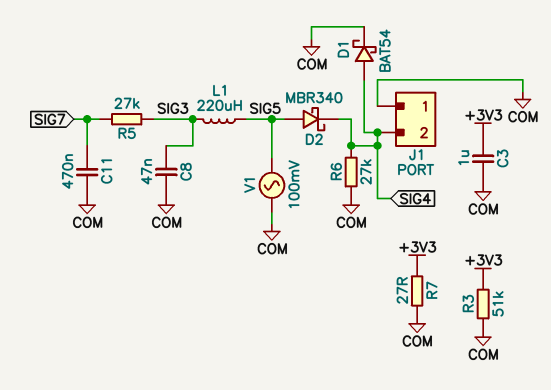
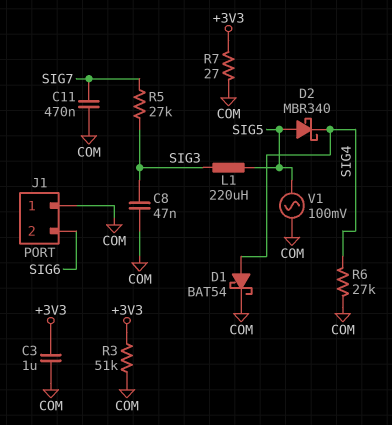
J1 pin 2: SIG4 -> SIG6

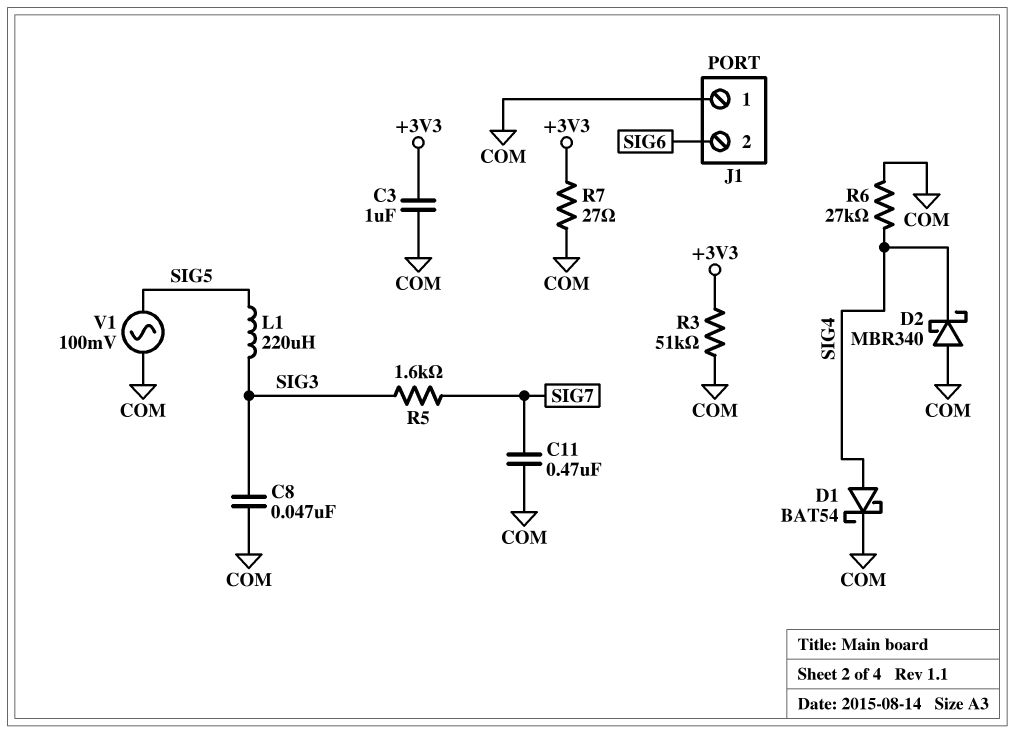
D2: schottky MBR340 (A SIG5, K SIG4) -> schottky MBR340 (A COM, K SIG4)
R5: 27k (SIG3, SIG7) -> 1.6k (SIG3, SIG7)

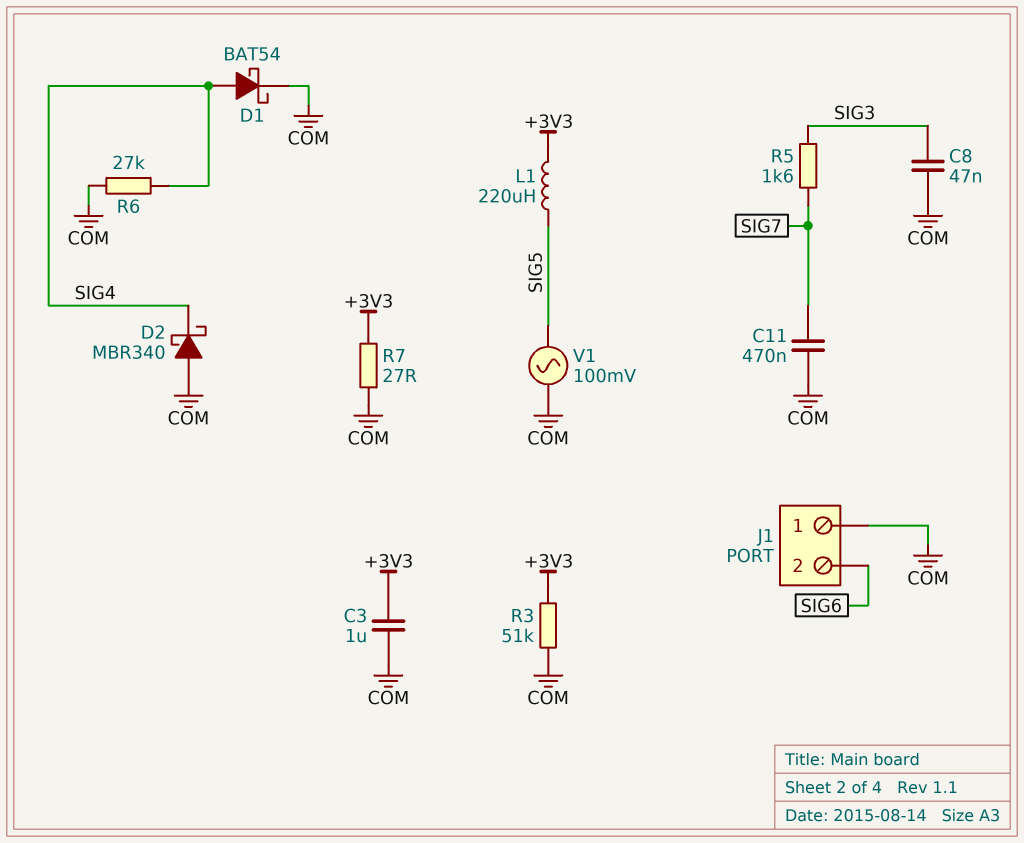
L1: 220uH (SIG3, SIG5) -> 220uH (+3V3, SIG5)

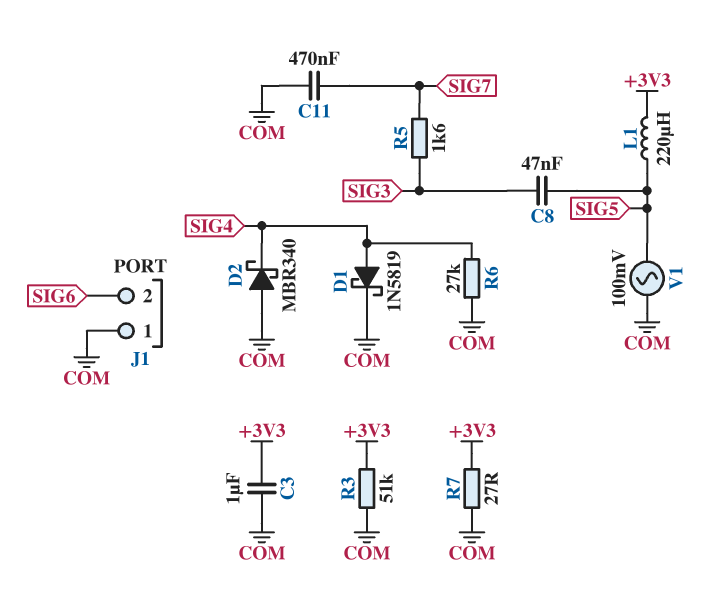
C8: 47nF (COM, SIG3) -> 47nF (SIG3, SIG5)
D1: schottky BAT54 (A SIG4, K COM) -> schottky 1N5819 (A SIG4, K COM)

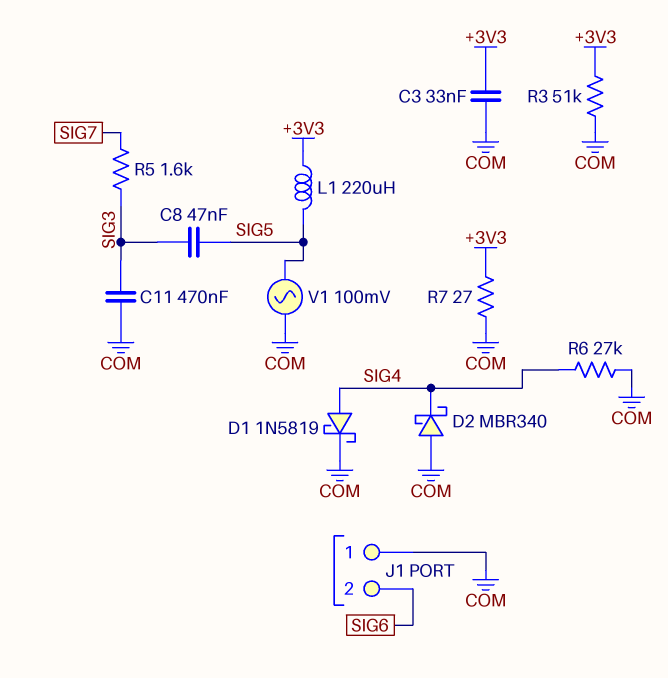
C3: 1uF (+3V3, COM) -> 33nF (+3V3, COM)
C11: 470nF (COM, SIG7) -> 470nF (COM, SIG3)

